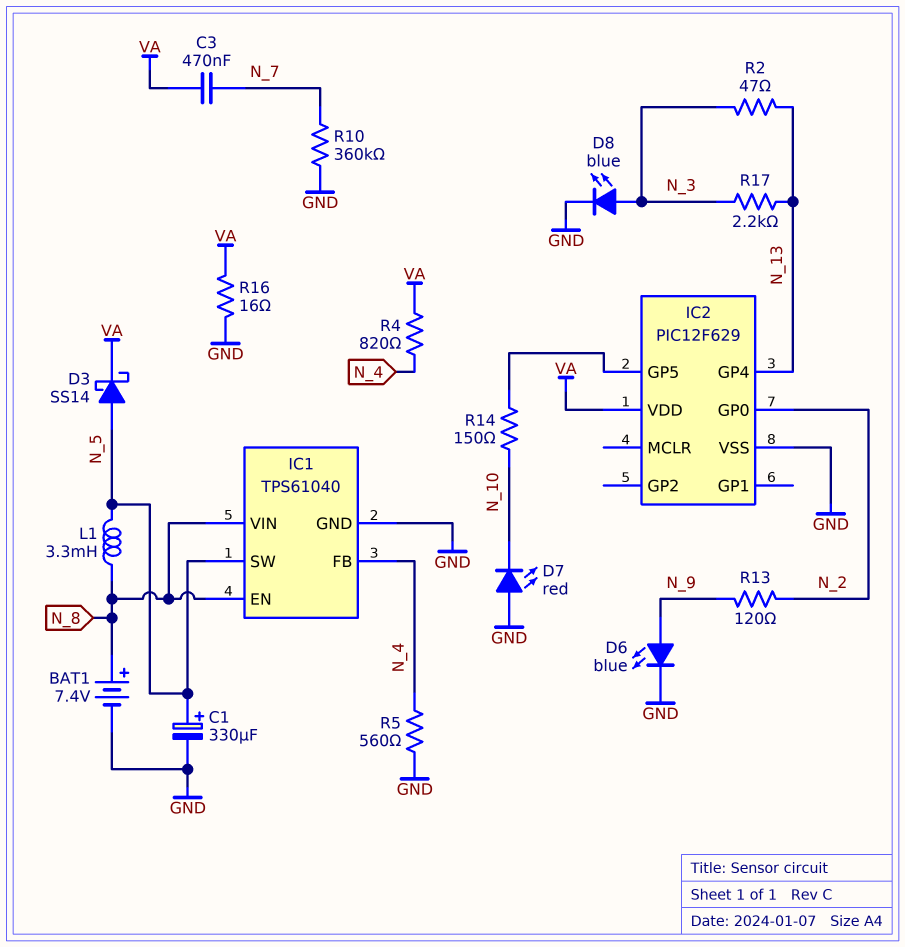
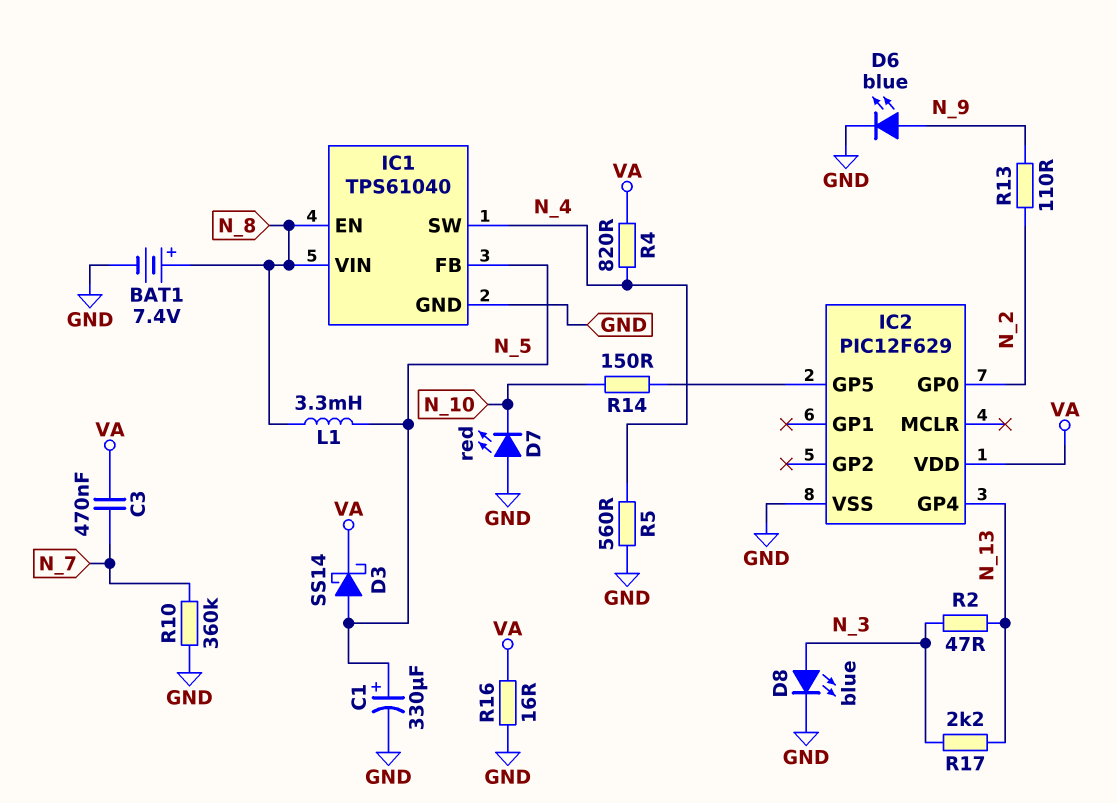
IC1 pin FB: N_4 -> N_5
IC1 pin SW: N_5 -> N_4
R13: 120 (N_2, N_9) -> 110 (N_2, N_9)

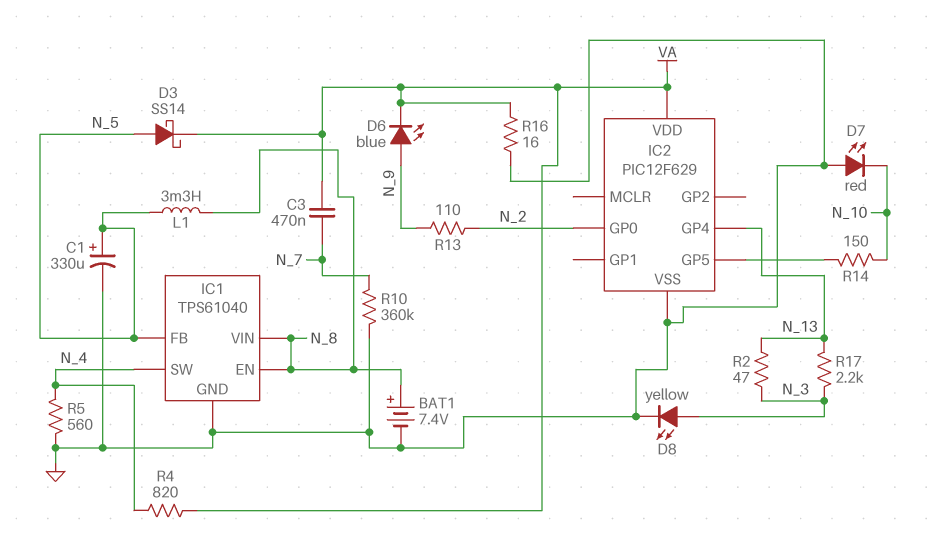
D6: LED blue (A N_9, K GND) -> LED blue (A N_9, K VA)
D8: LED blue (A N_3, K GND) -> LED yellow (A N_3, K GND)

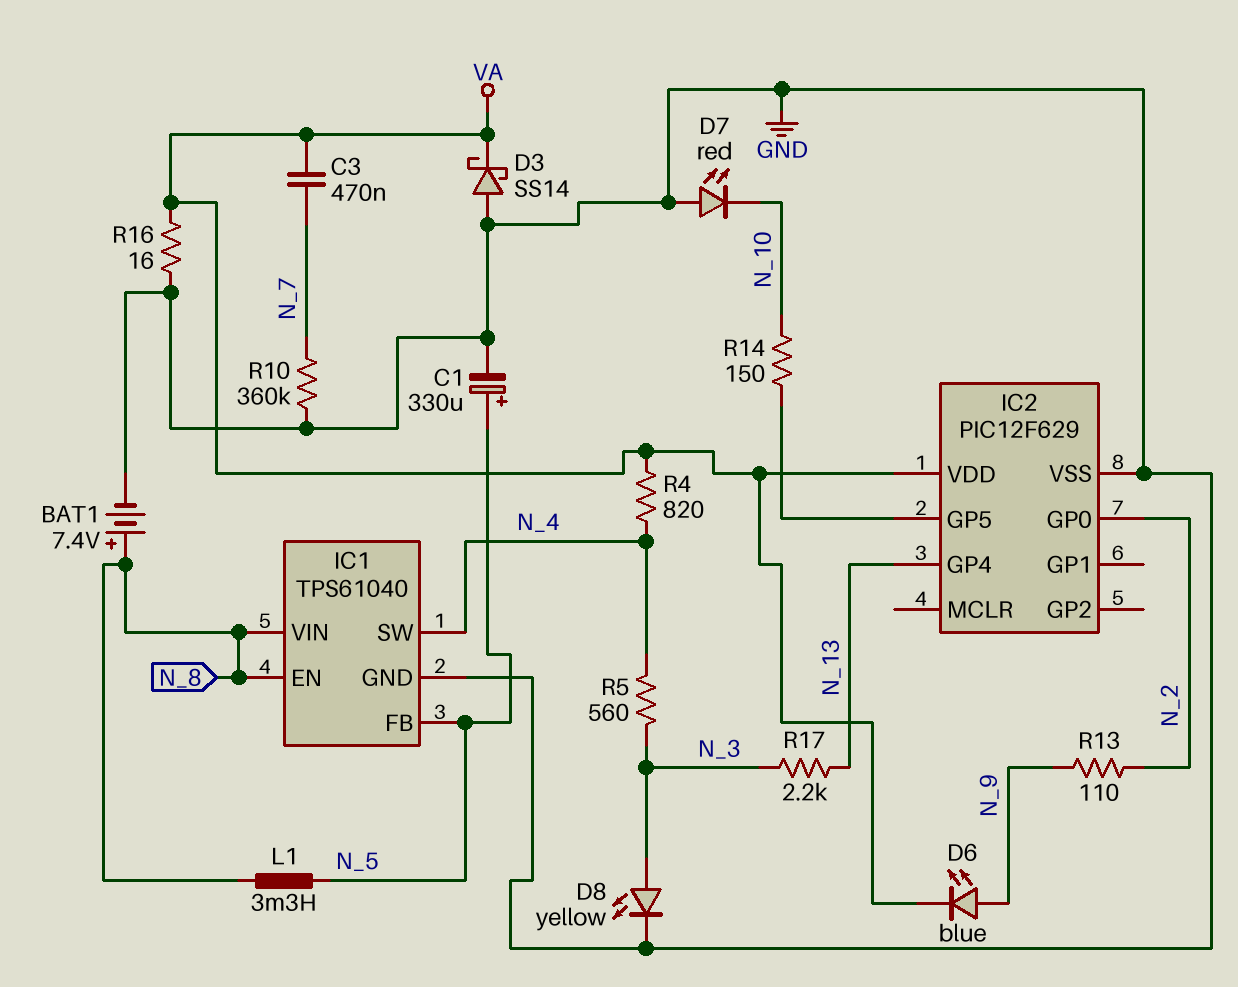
D3: schottky SS14 (A N_5, K VA) -> schottky SS14 (A GND, K VA)
R2: 47 (N_3, N_13) -> none
R5: 560 (GND, N_4) -> 560 (N_3, N_4)

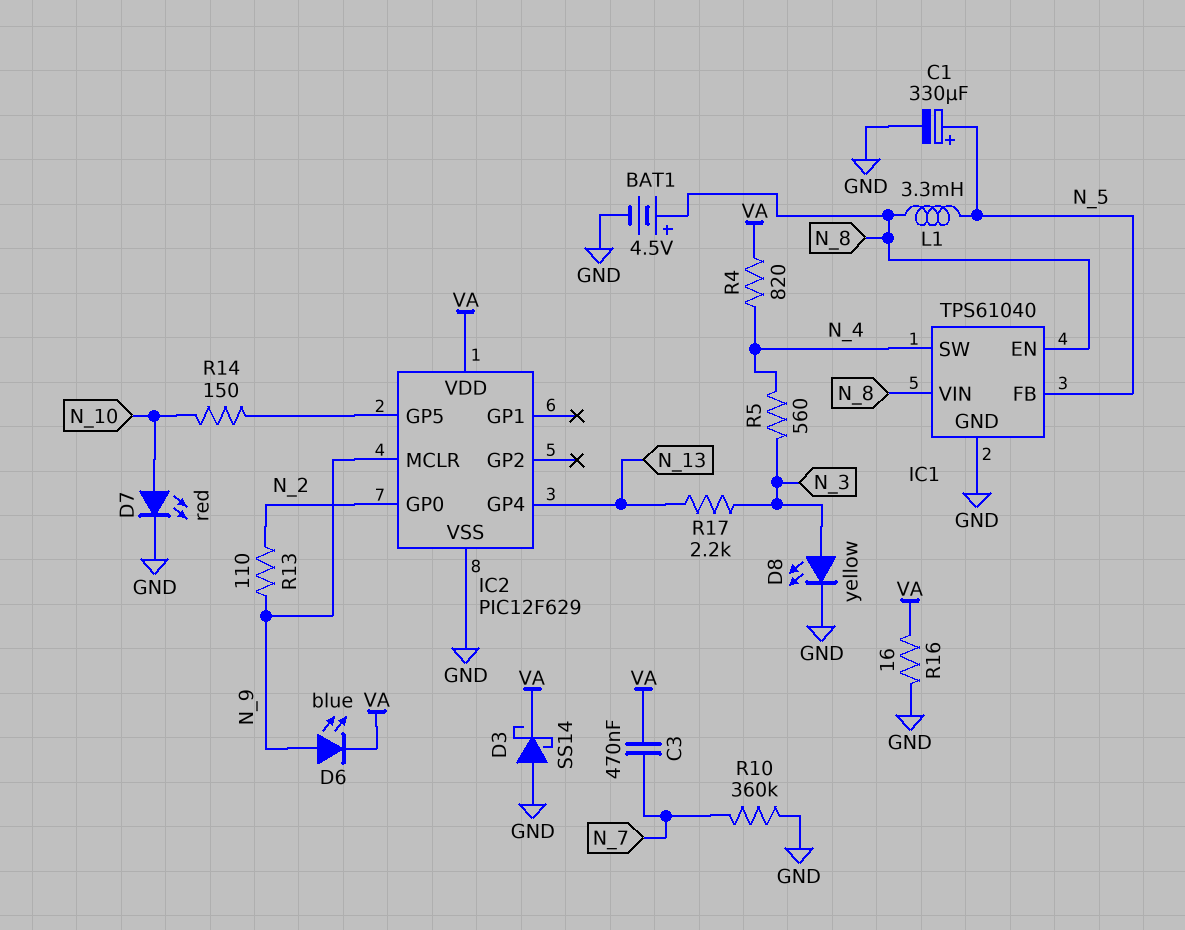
BAT1: 7.4V (plus N_8, minus GND) -> 4.5V (plus N_8, minus GND)
D7: LED red (A GND, K N_10) -> LED red (A N_10, K GND)
IC2 pin MCLR: none -> N_9

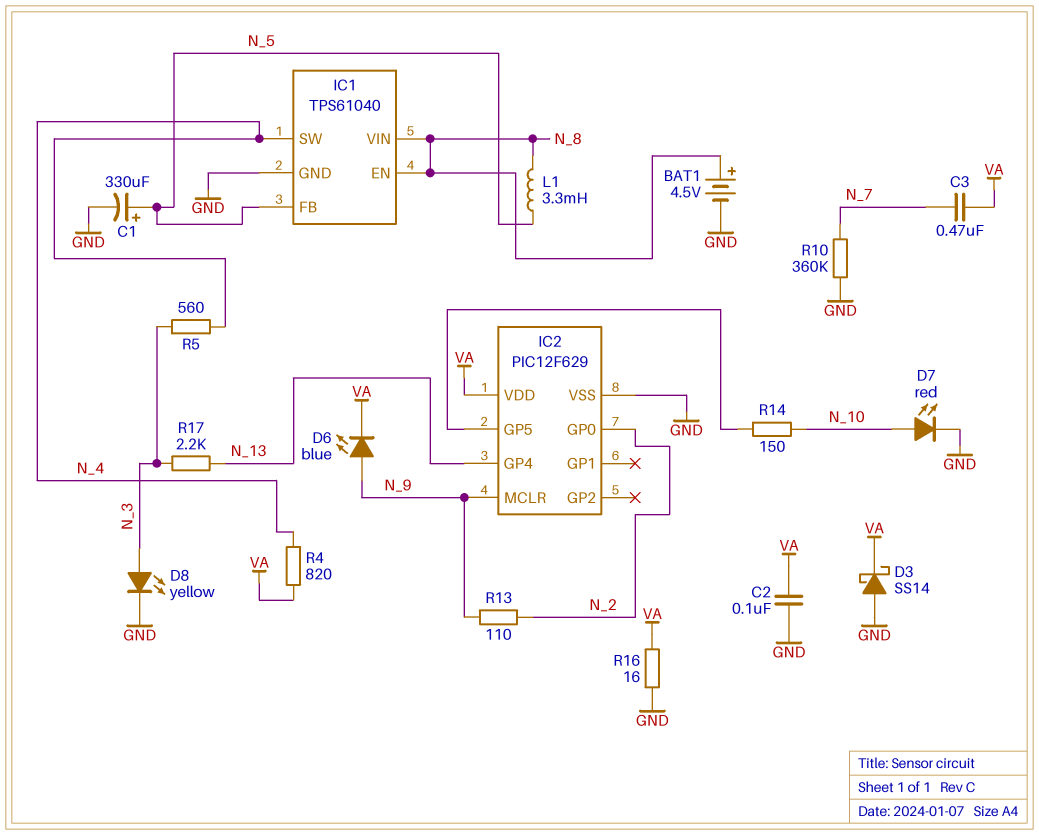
C2: none -> 100nF (GND, VA)

